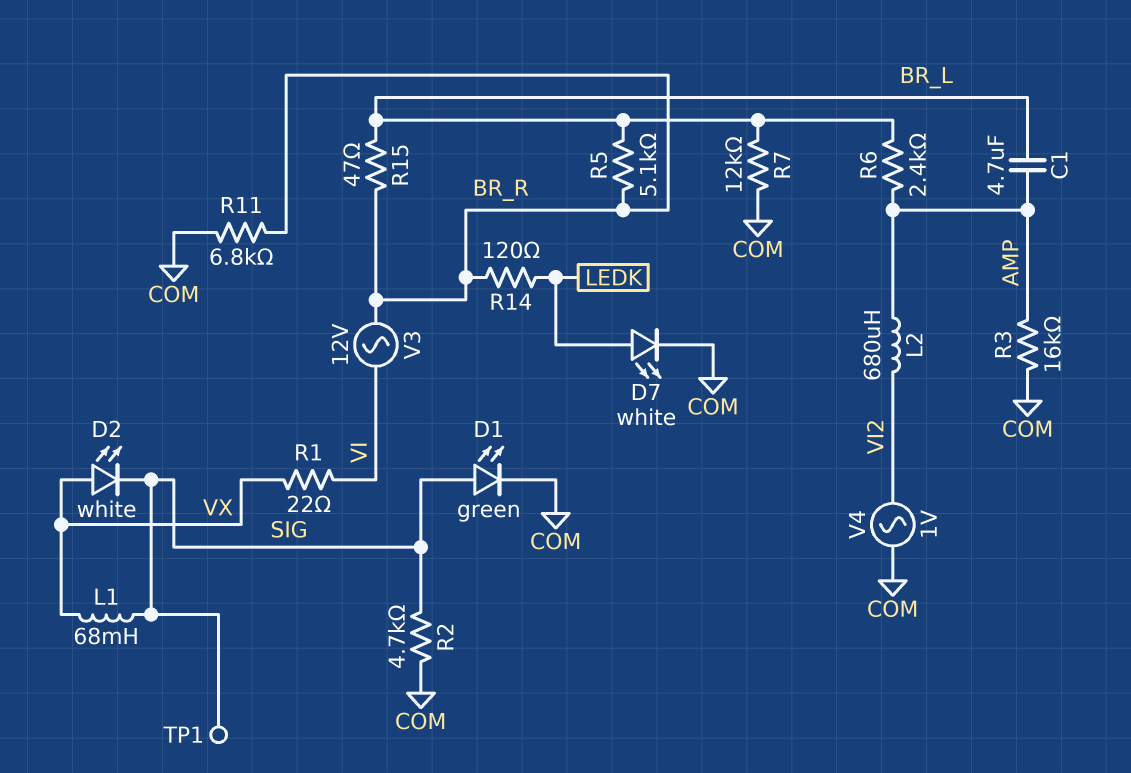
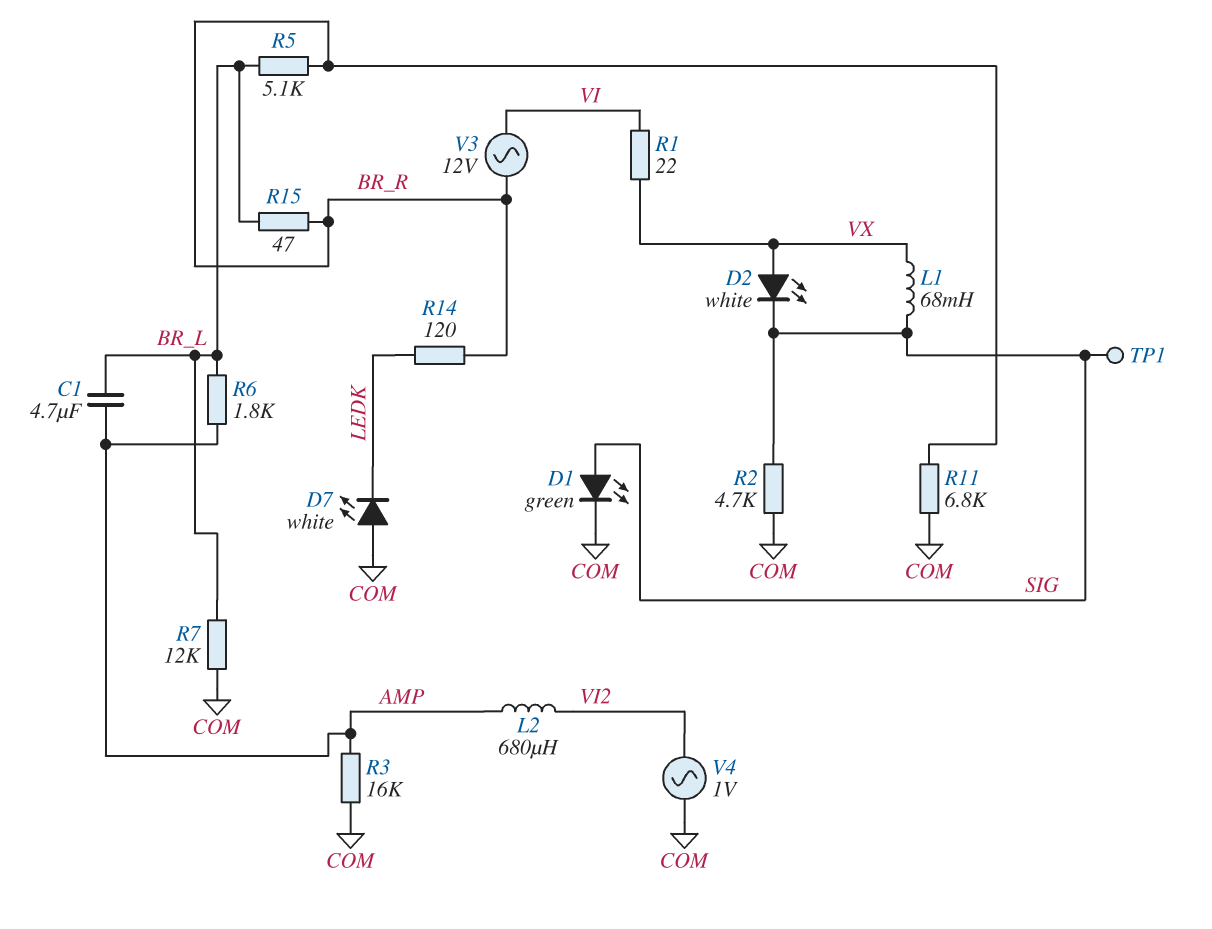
D7: LED white (A LEDK, K COM) -> LED white (A COM, K LEDK)
R6: 2.4k (AMP, BR_L) -> 1.8k (AMP, BR_L)

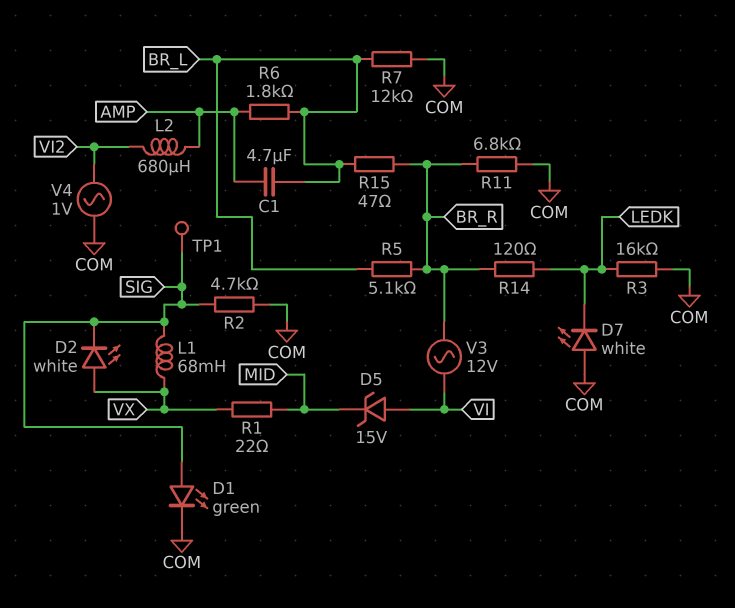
D5: none -> zener 15V (A VI, K MID)
R1: 22 (VI, VX) -> 22 (MID, VX)
R3: 16k (AMP, COM) -> 16k (COM, LEDK)

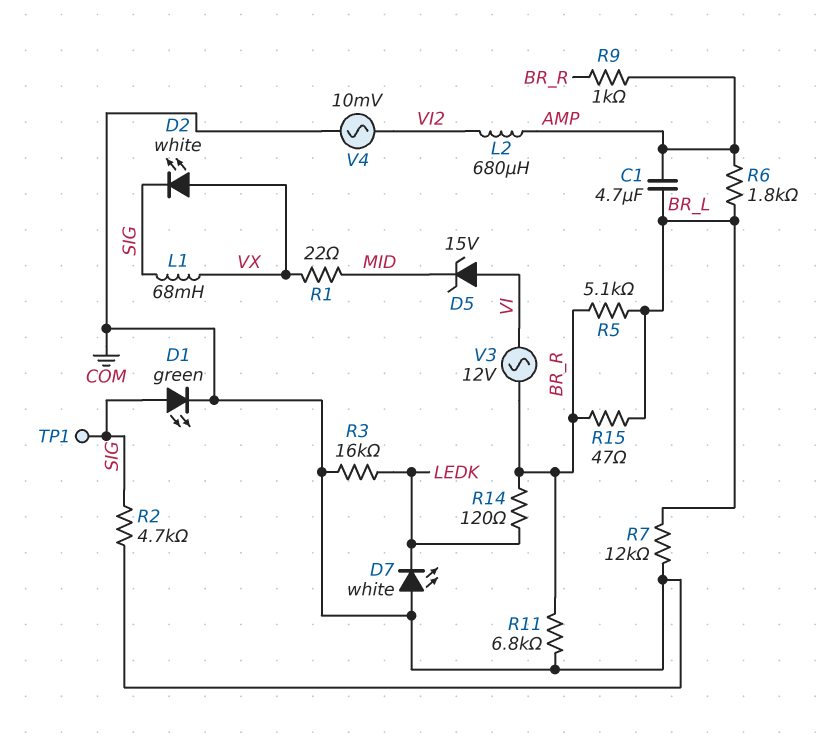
R9: none -> 1k (AMP, BR_R)
V4: AC 1V (COM, VI2) -> AC 10mV (COM, VI2)

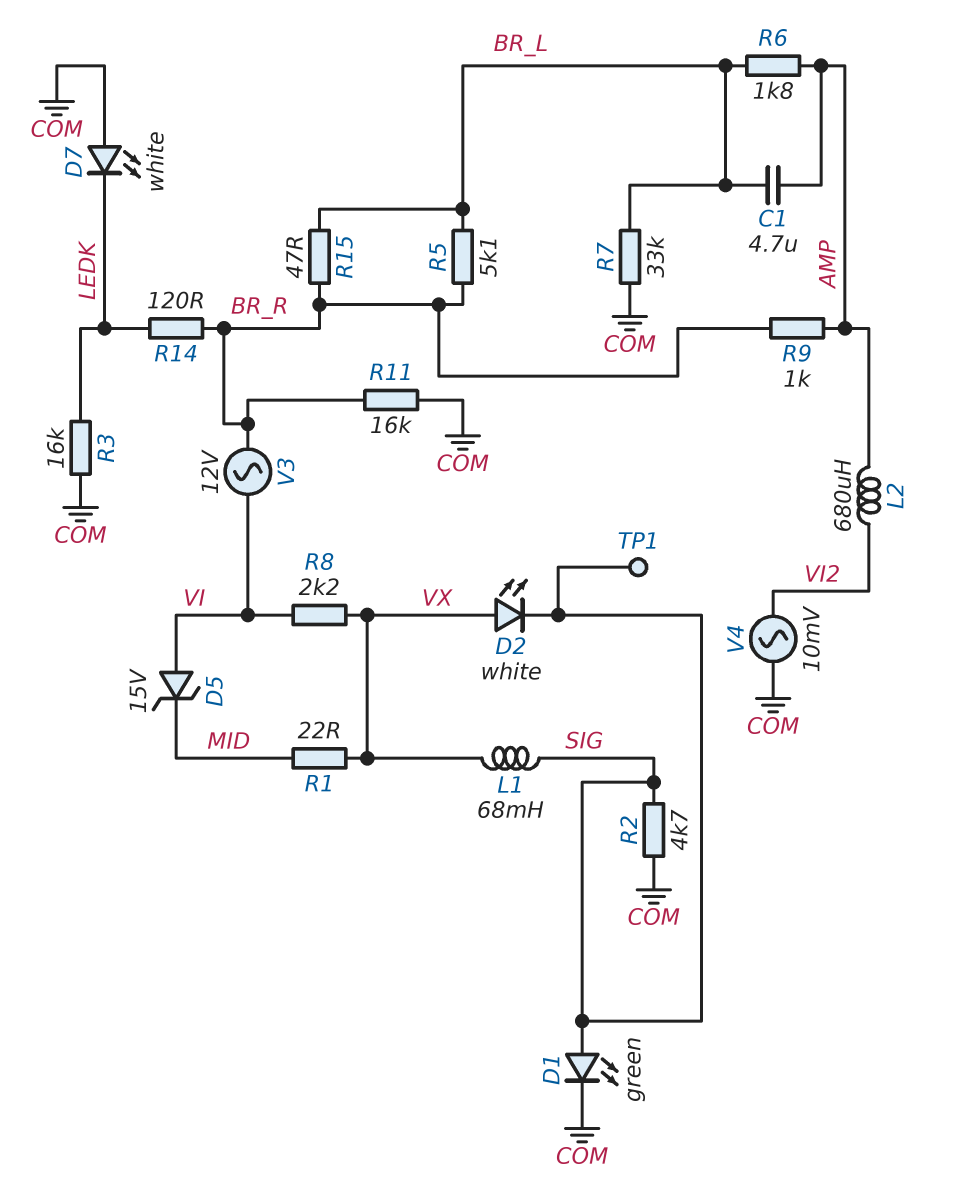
R7: 12k (BR_L, COM) -> 33k (BR_L, COM)
R8: none -> 2.2k (VI, VX)
R11: 6.8k (BR_R, COM) -> 16k (BR_R, COM)

